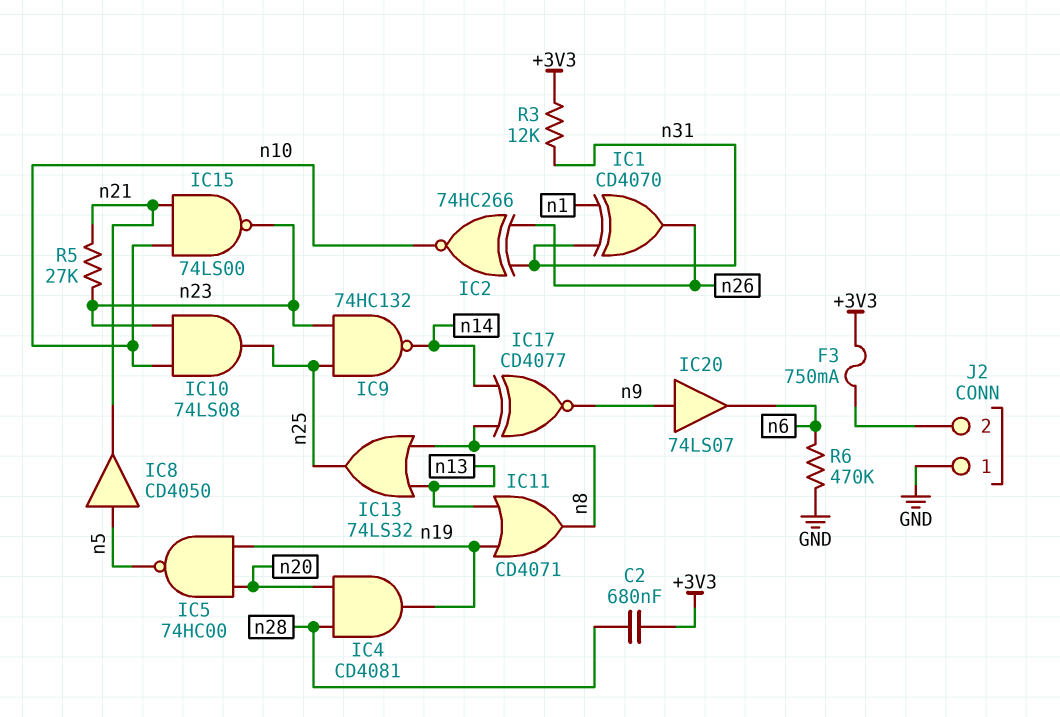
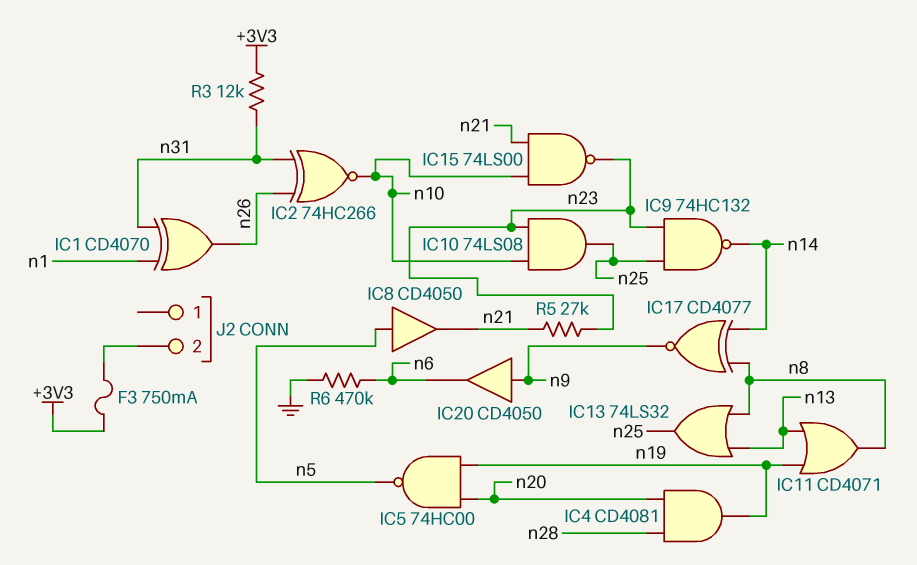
C2: 680nF (+3V3, n28) -> none
IC20: buffer 74LS07 (in n9, out n6) -> buffer CD4050 (in n9, out n6)
J2 pin 1: GND -> none

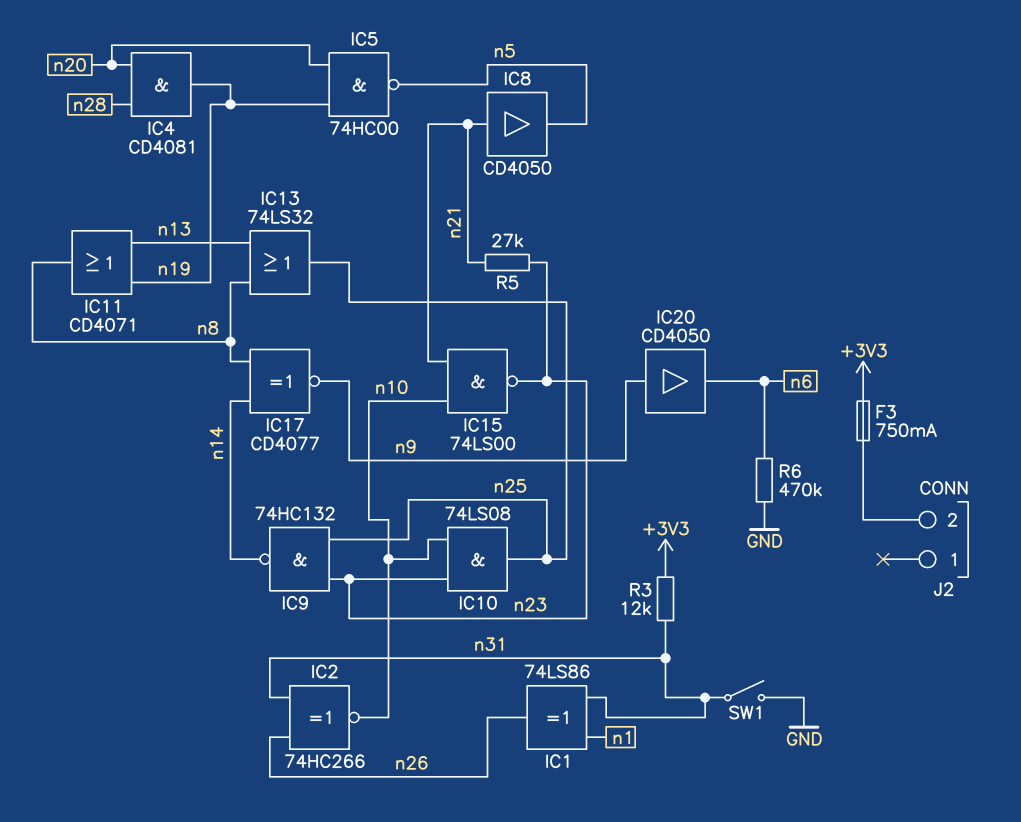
IC1: XOR CD4070 (in n1, in n31, out n26) -> XOR 74LS86 (in n1, in n31, out n26)
IC8: buffer CD4050 (in n5, out n21) -> buffer CD4050 (in n21, out n5)
SW1: none -> switch (GND, n31)

